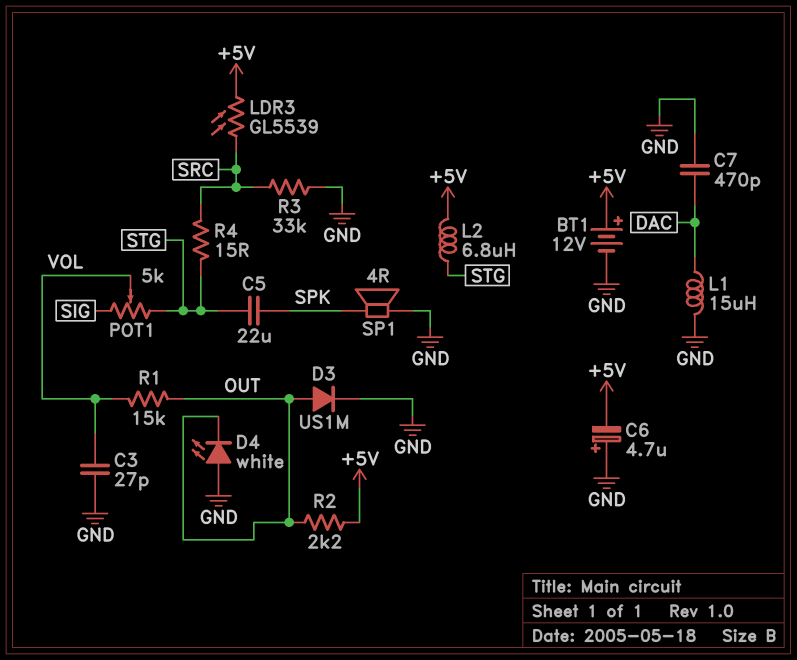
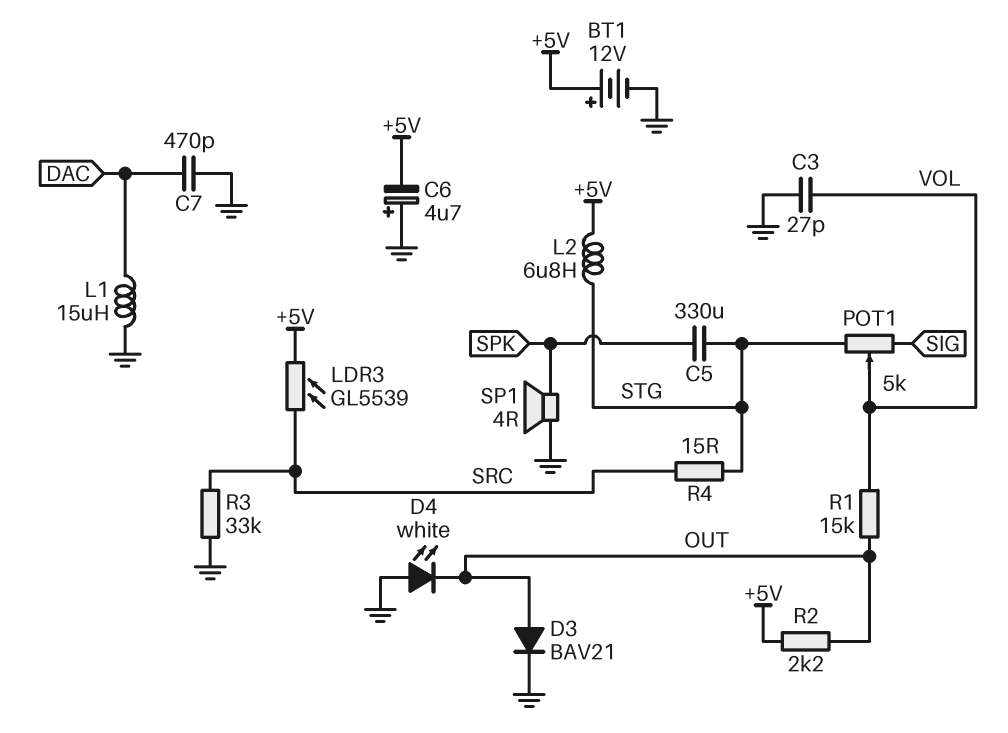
C5: 22uF (SPK, STG) -> 330uF (SPK, STG)
D3: diode US1M (A OUT, K GND) -> diode BAV21 (A OUT, K GND)

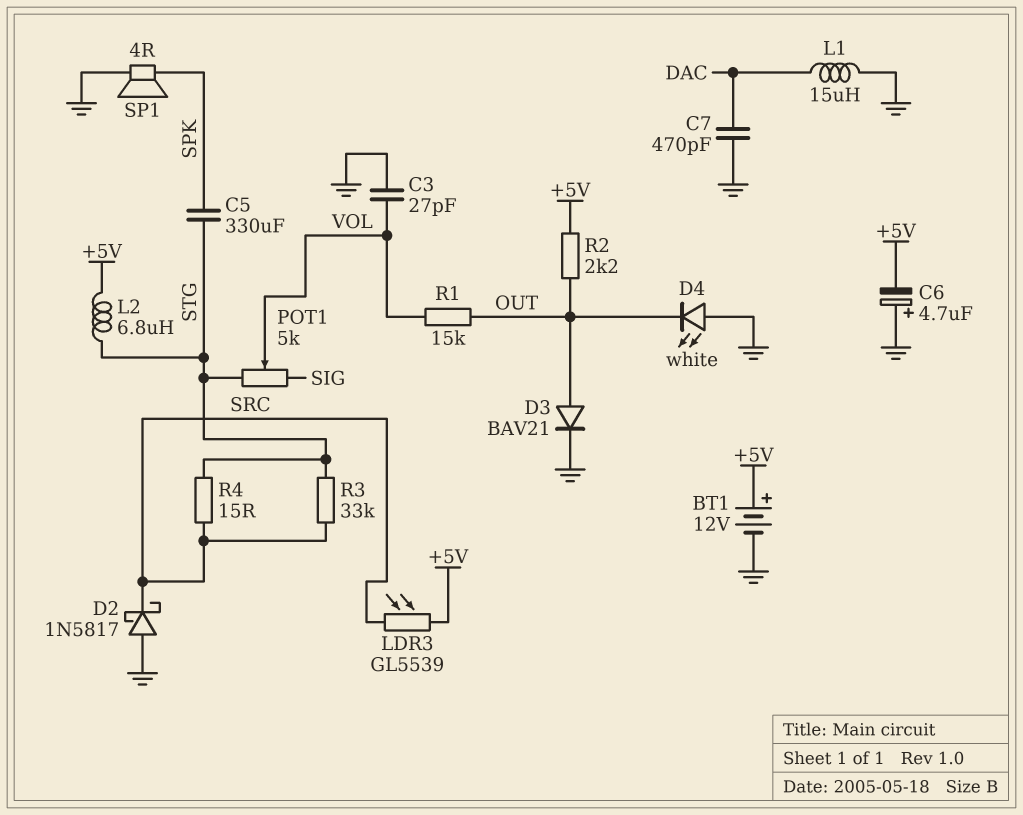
D2: none -> schottky 1N5817 (A GND, K SRC)
R3: 33k (GND, SRC) -> 33k (SRC, STG)

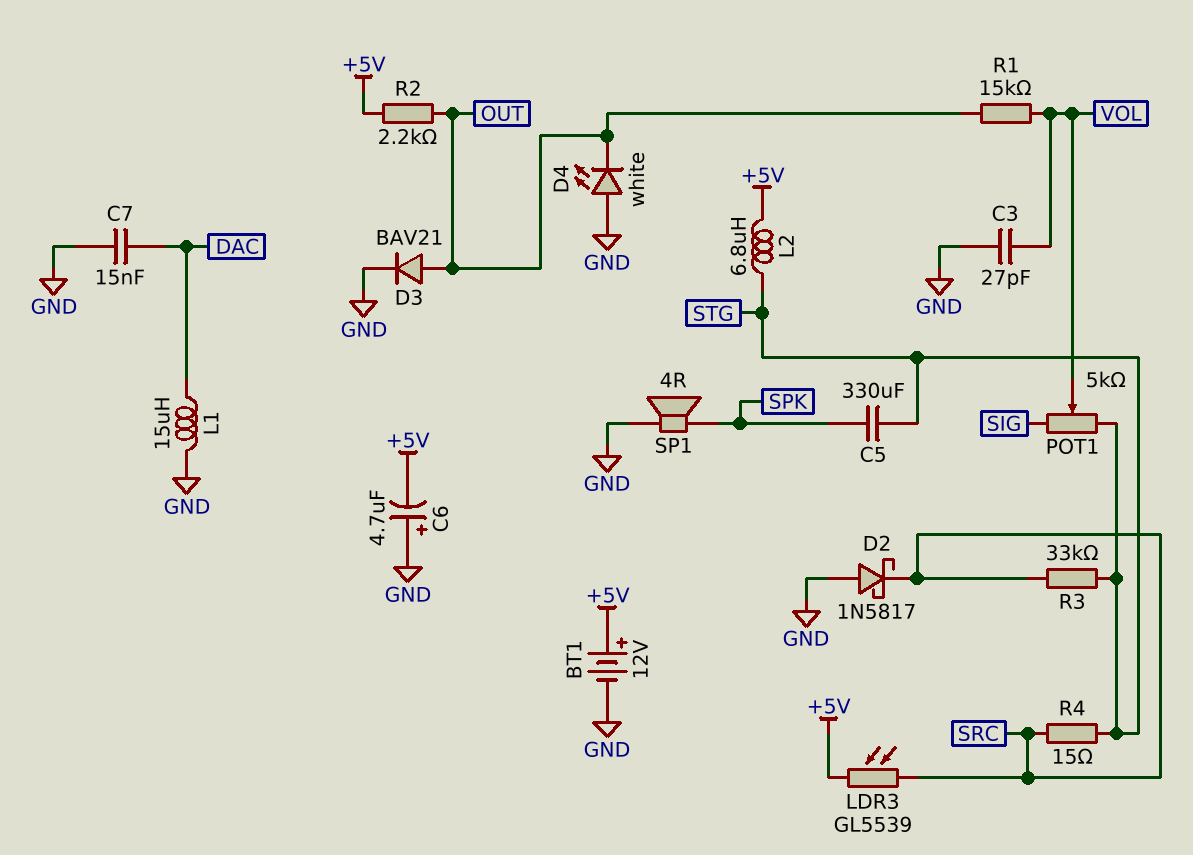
C7: 470pF (DAC, GND) -> 15nF (DAC, GND)

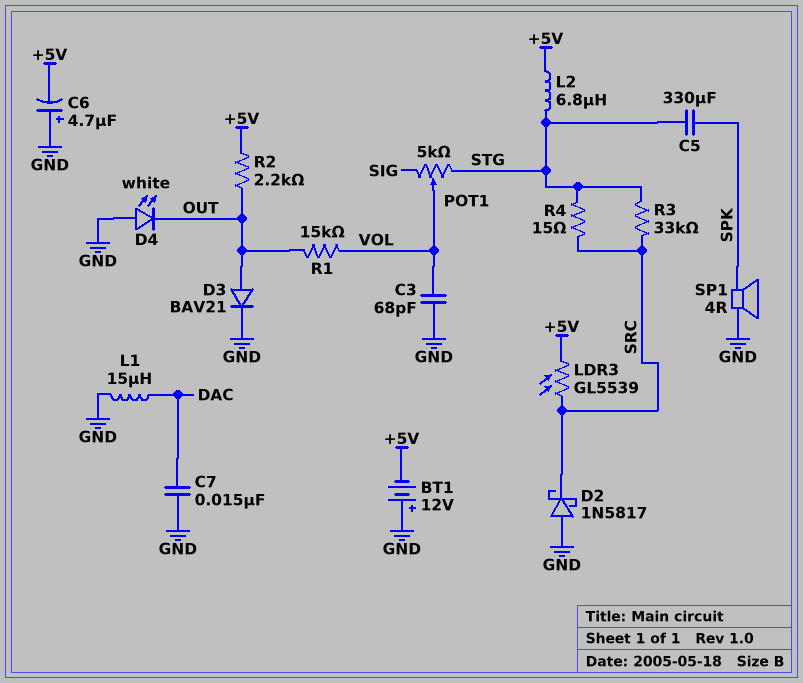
BT1: 12V (plus +5V, minus GND) -> 12V (plus GND, minus +5V)
C3: 27pF (GND, VOL) -> 68pF (GND, VOL)

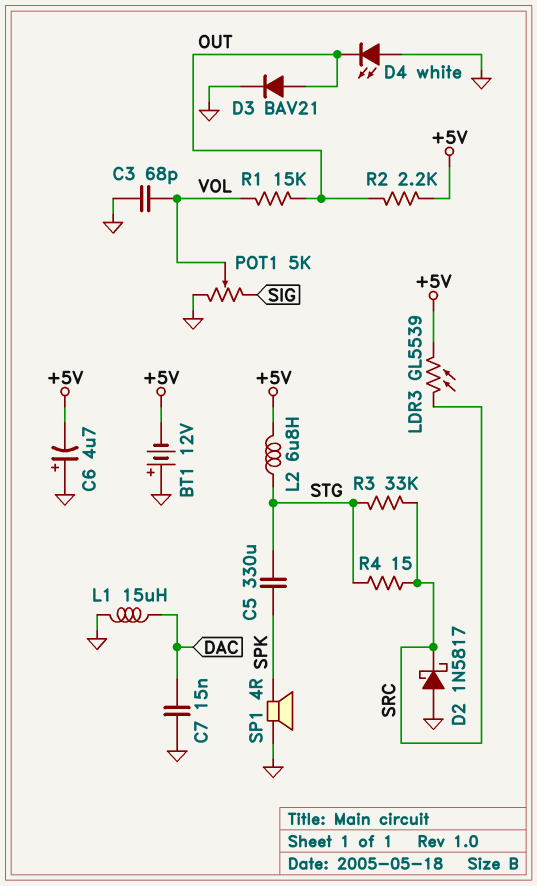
POT1: 5k (SIG, STG, wiper VOL) -> 5k (GND, SIG, wiper VOL)

